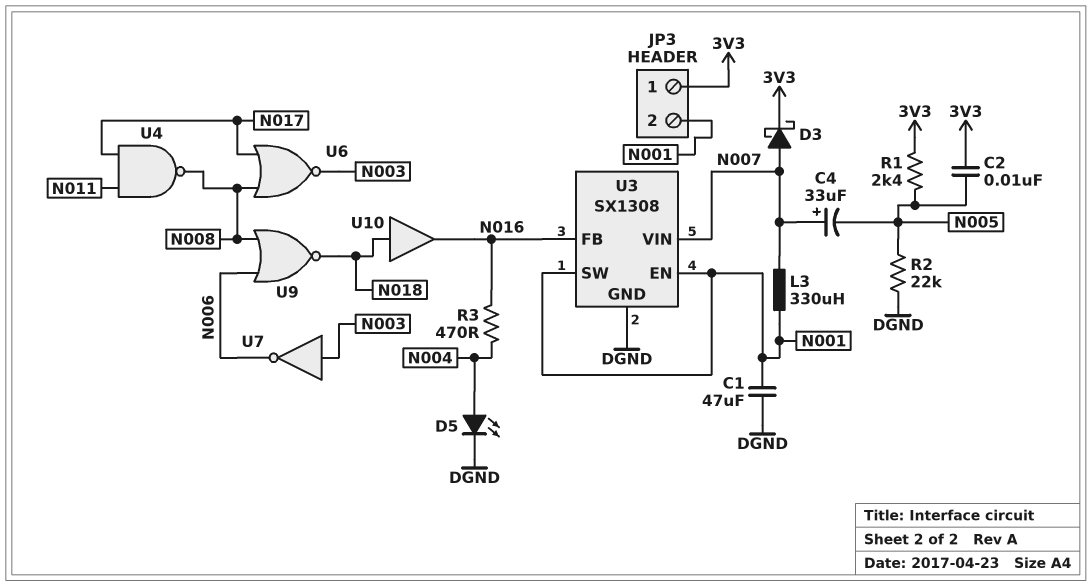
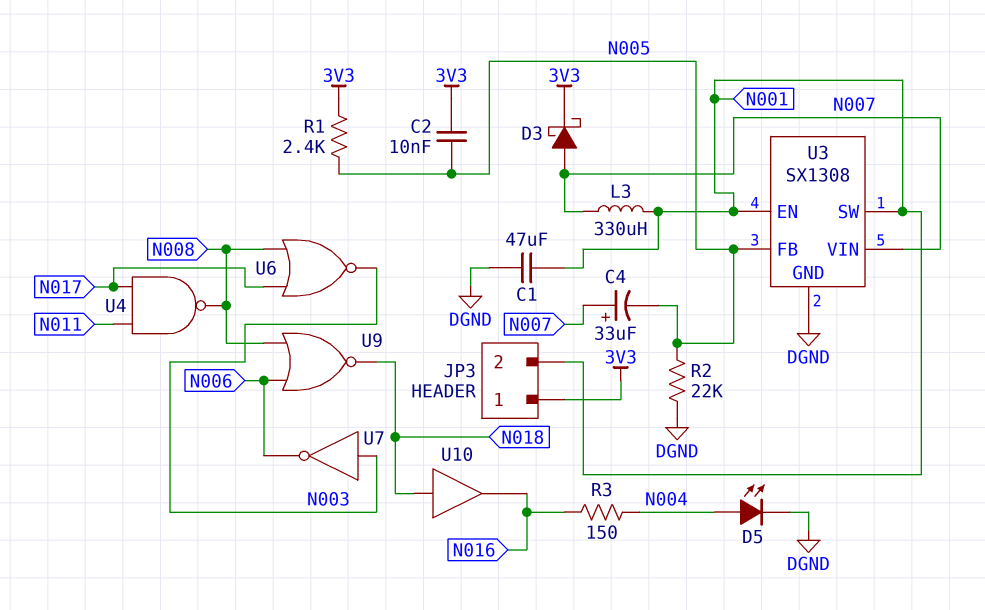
R3: 470 (N004, N016) -> 150 (N004, N016)
U3 pin FB: N016 -> N005

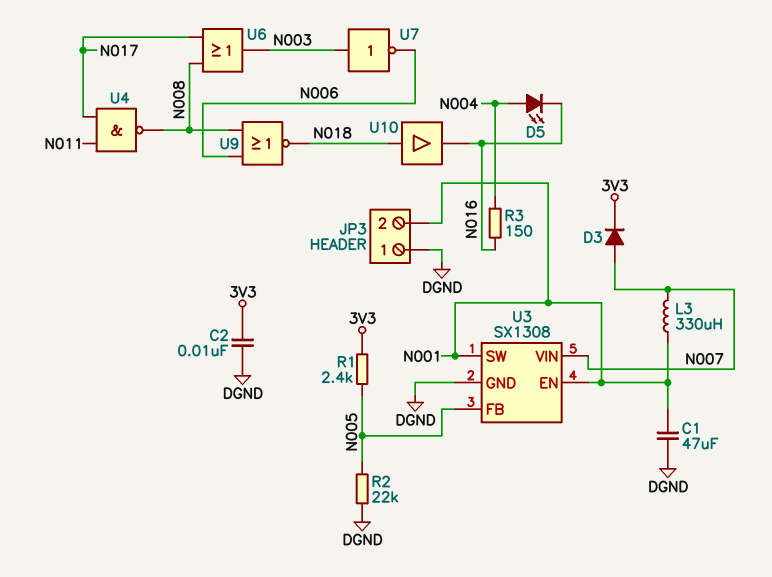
C2: 10nF (3V3, N005) -> 10nF (3V3, DGND)
C4: 33uF (plus N007, minus N005) -> none
D3: schottky (A N007, K 3V3) -> diode (A N007, K 3V3)
D5: LED (A N004, K DGND) -> LED (A N004, K N016)
JP3 pin 1: 3V3 -> DGND
U6: NOR (in N008, in N017, out N003) -> OR (in N008, in N017, out N003)

